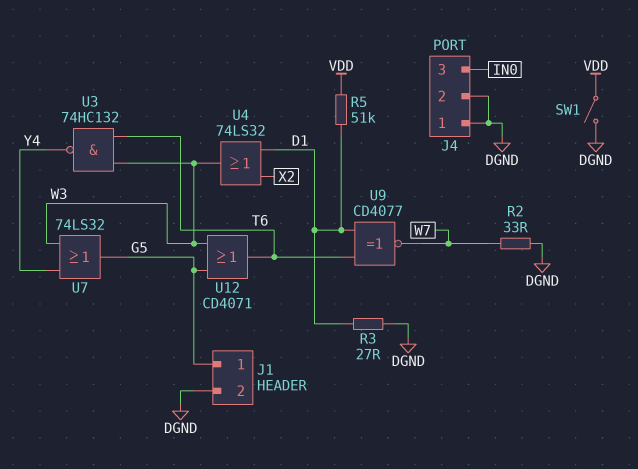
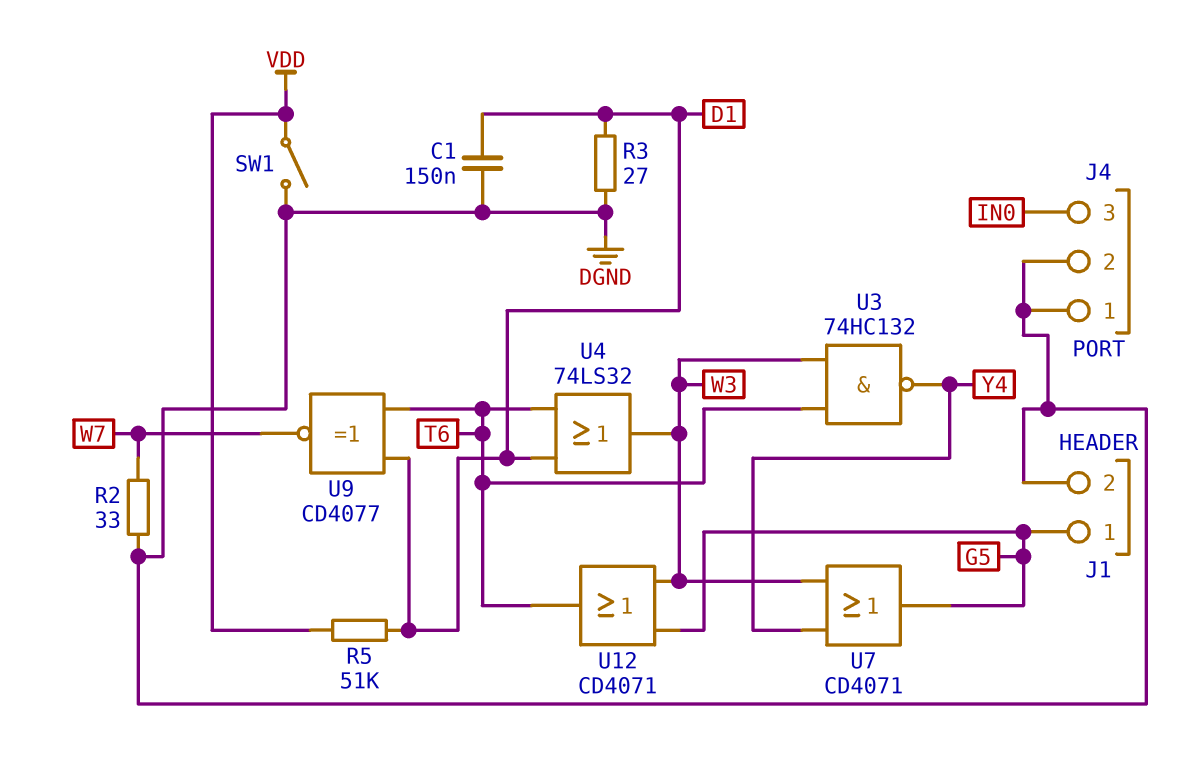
C1: none -> 150nF (D1, DGND)
U4: OR 74LS32 (in D1, in X2, out W3) -> OR 74LS32 (in D1, in T6, out W3)
U7: OR 74LS32 (in W3, in Y4, out G5) -> OR CD4071 (in W3, in Y4, out G5)

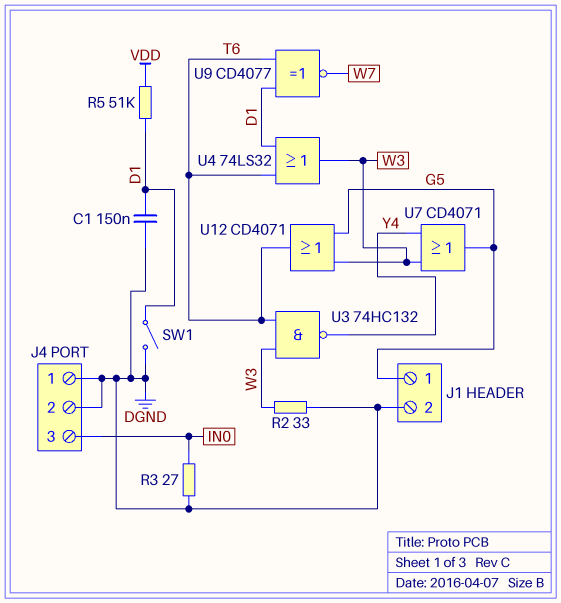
R2: 33 (DGND, W7) -> 33 (DGND, W3)
R3: 27 (D1, DGND) -> 27 (DGND, IN0)
SW1: switch (DGND, VDD) -> switch (D1, DGND)

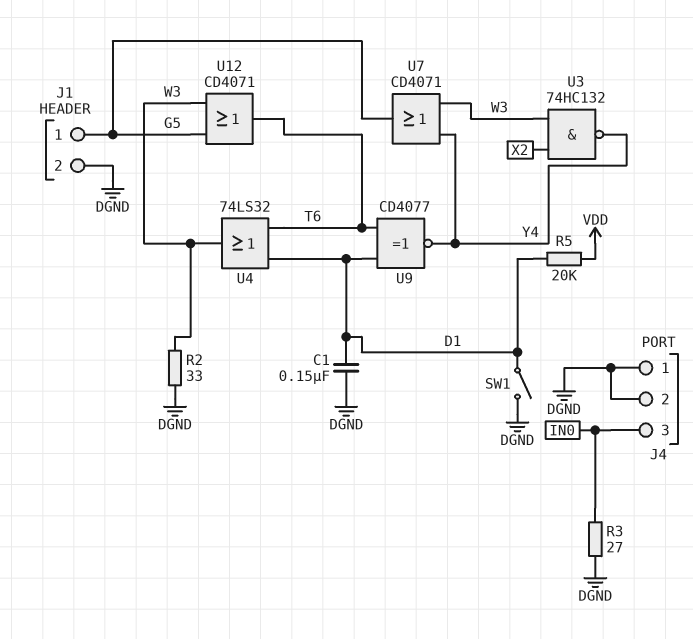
R5: 51k (D1, VDD) -> 20k (D1, VDD)
U3: NAND 74HC132 (in T6, in W3, out Y4) -> NAND 74HC132 (in W3, in X2, out Y4)
U9: XNOR CD4077 (in D1, in T6, out W7) -> XNOR CD4077 (in D1, in T6, out Y4)

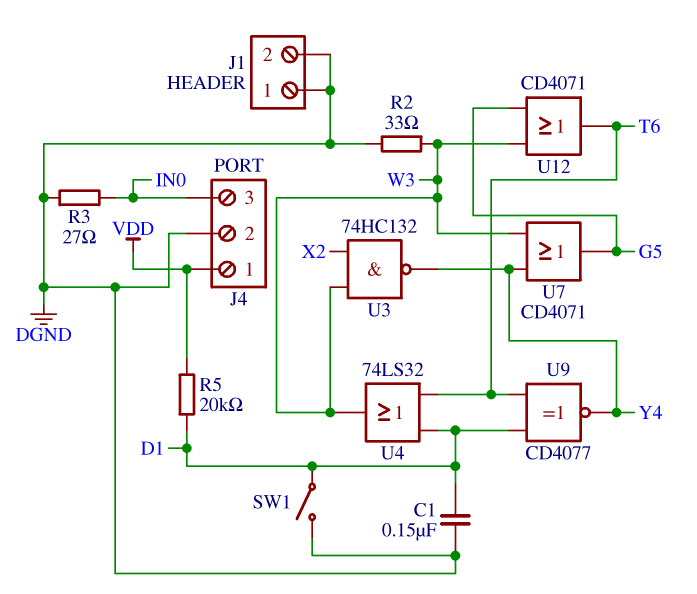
J1 pin 1: G5 -> DGND
J4 pin 1: DGND -> VDD

